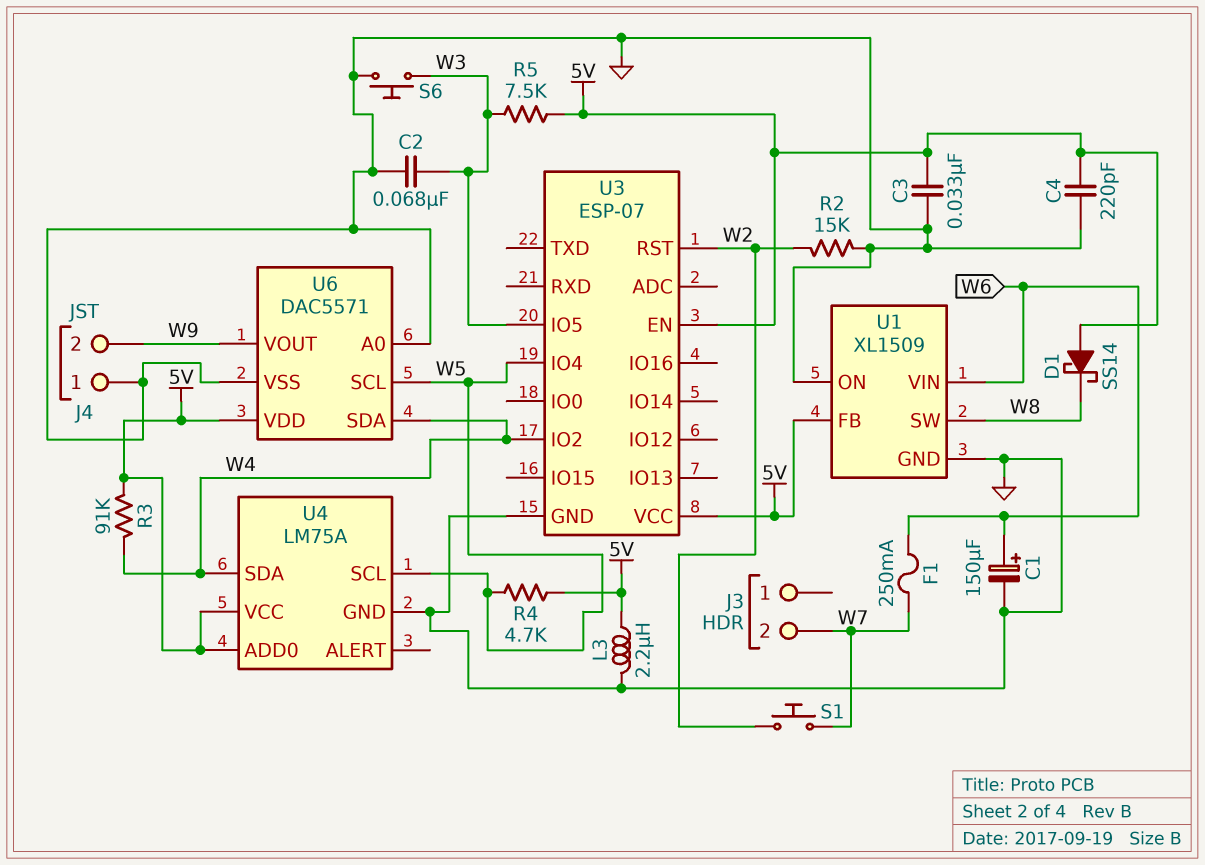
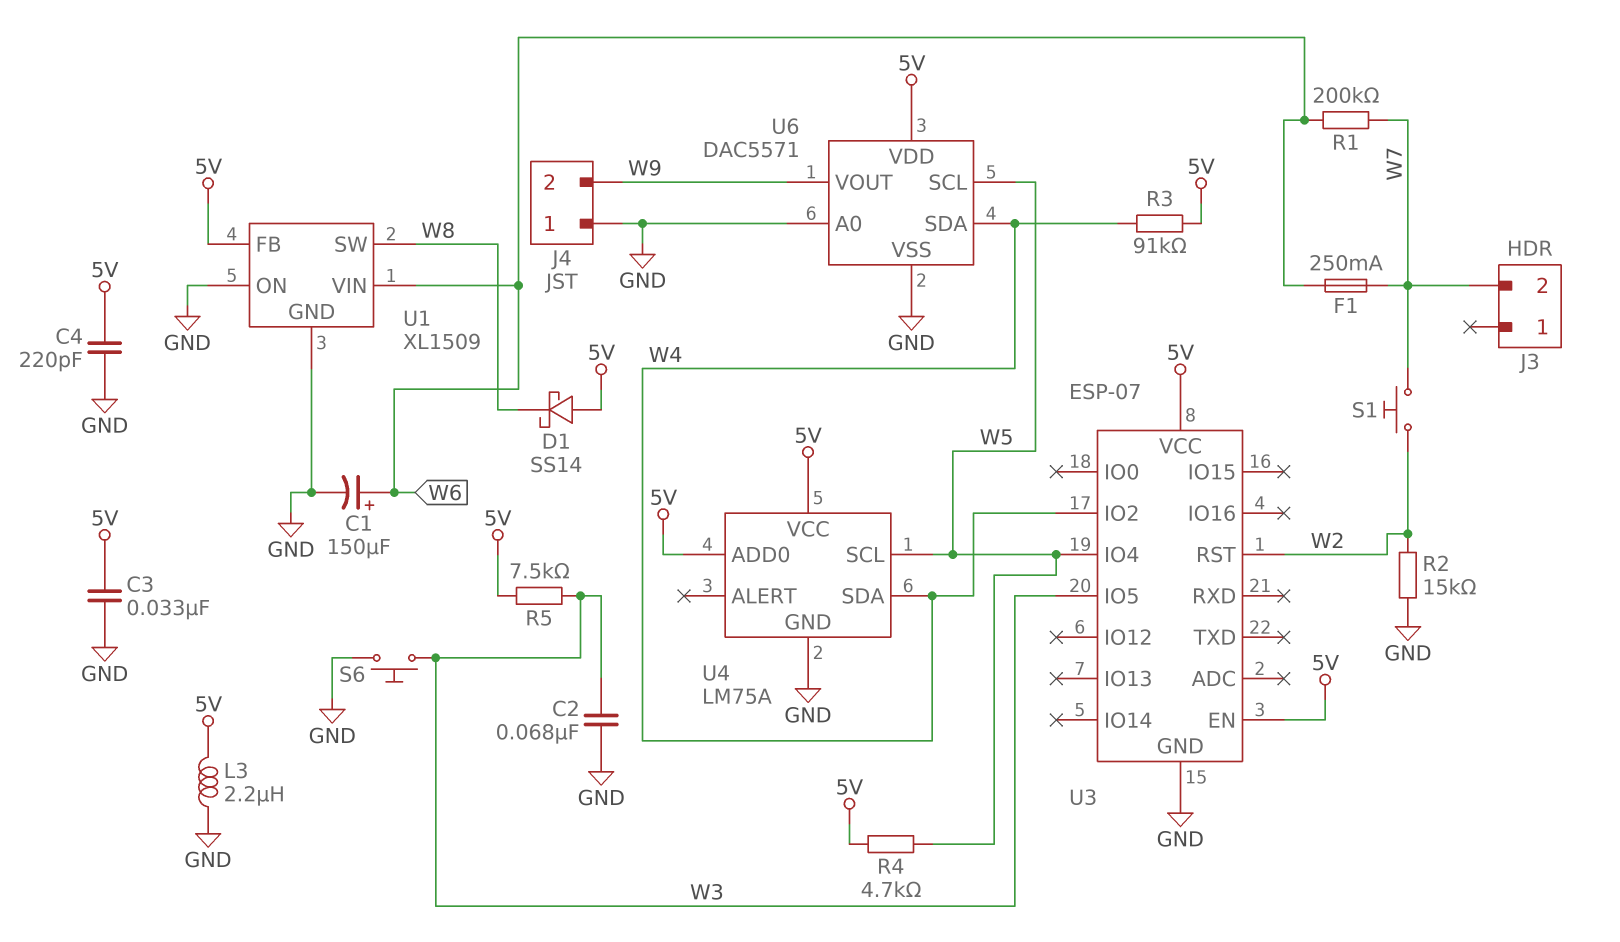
R1: none -> 200k (W6, W7)

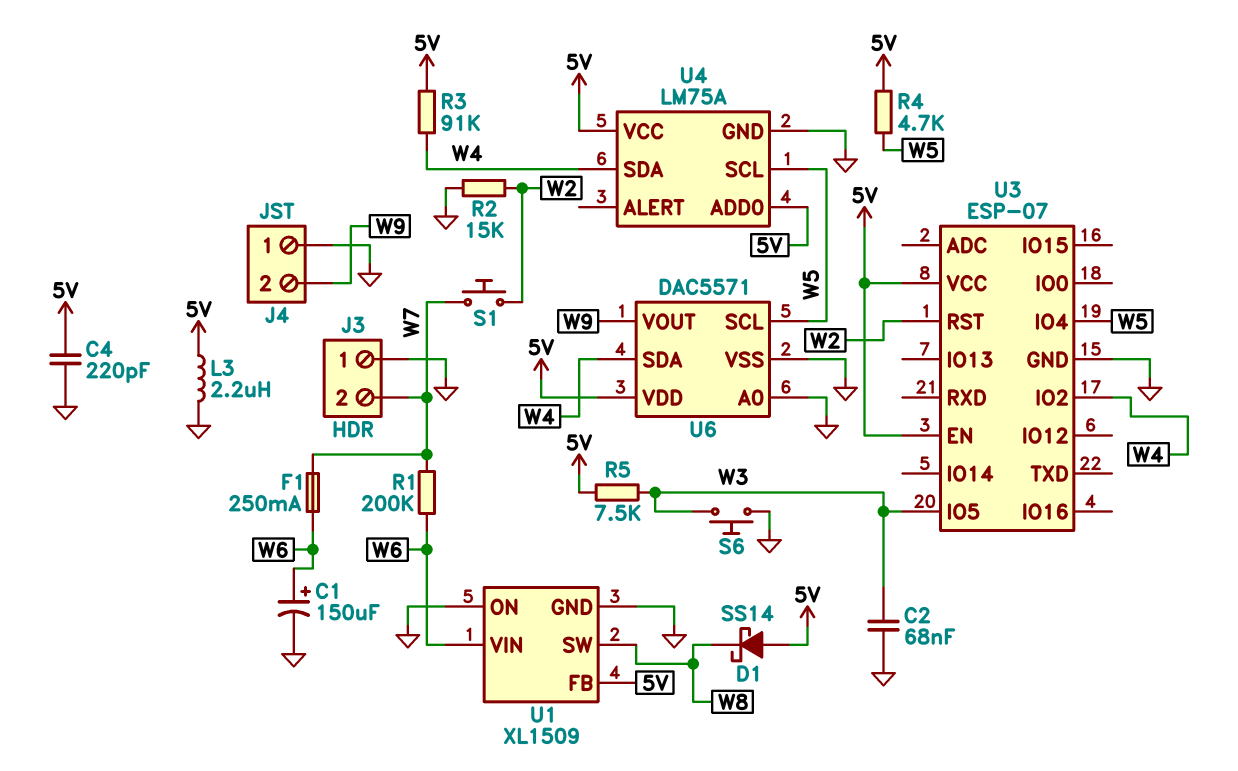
C3: 33nF (5V, GND) -> none
J3 pin 1: none -> GND

